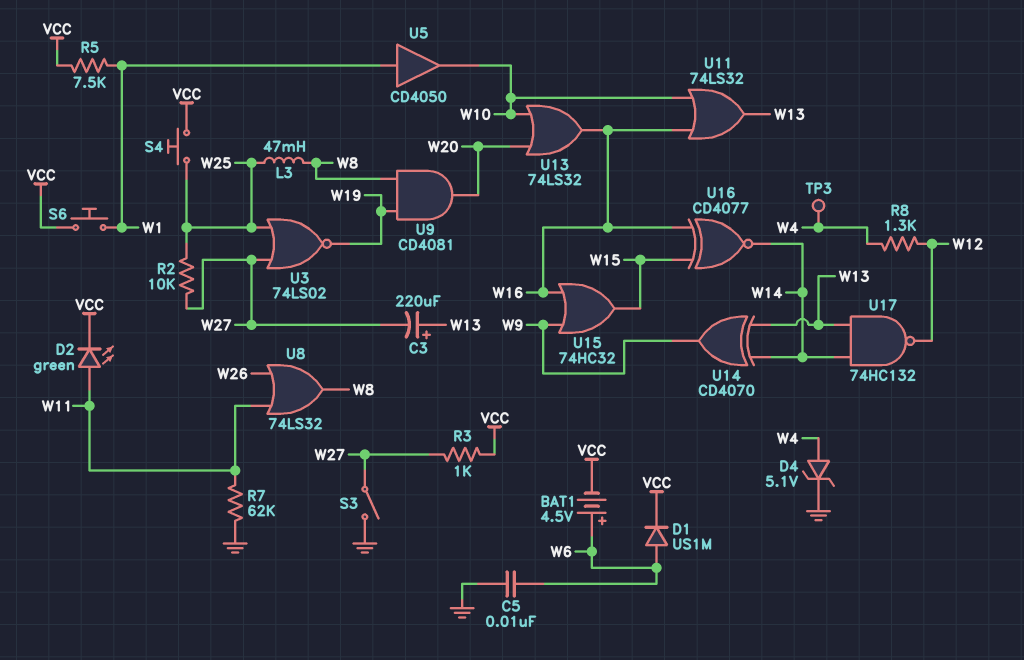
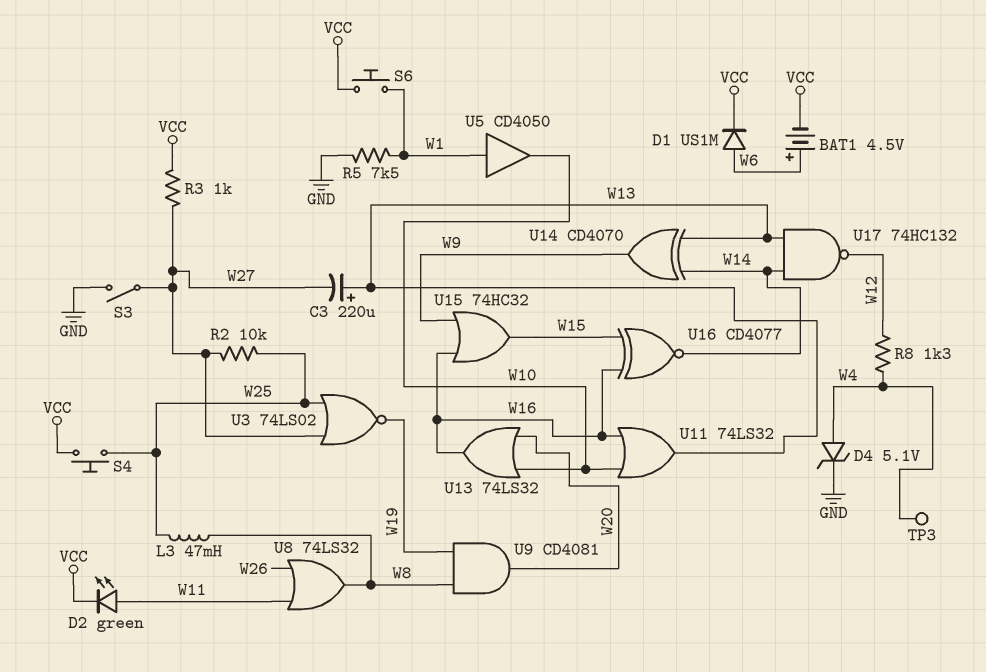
C5: 10nF (GND, W6) -> none
R5: 7.5k (VCC, W1) -> 7.5k (GND, W1)
R7: 62k (GND, W11) -> none

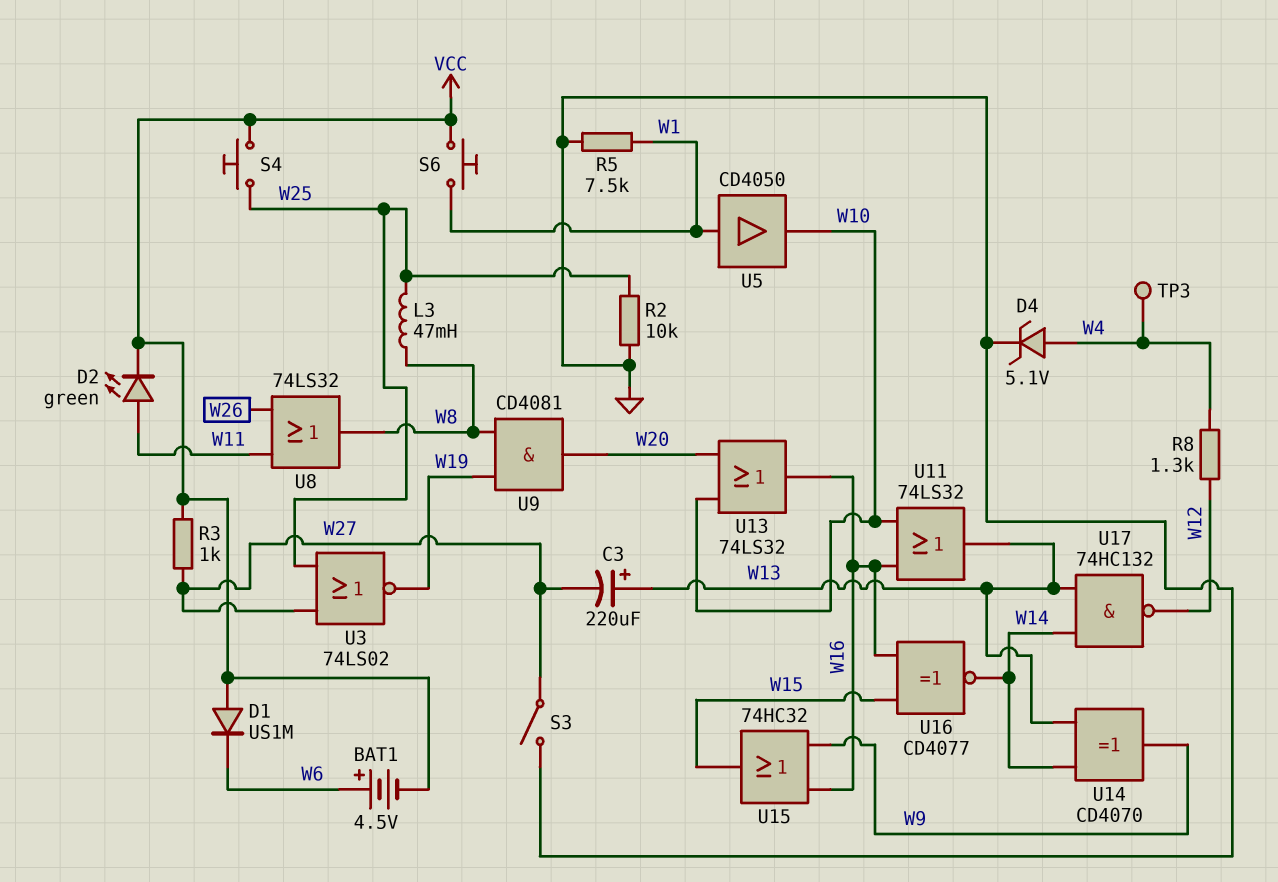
D1: diode US1M (A W6, K VCC) -> diode US1M (A VCC, K W6)
R2: 10k (W25, W27) -> 10k (GND, W25)

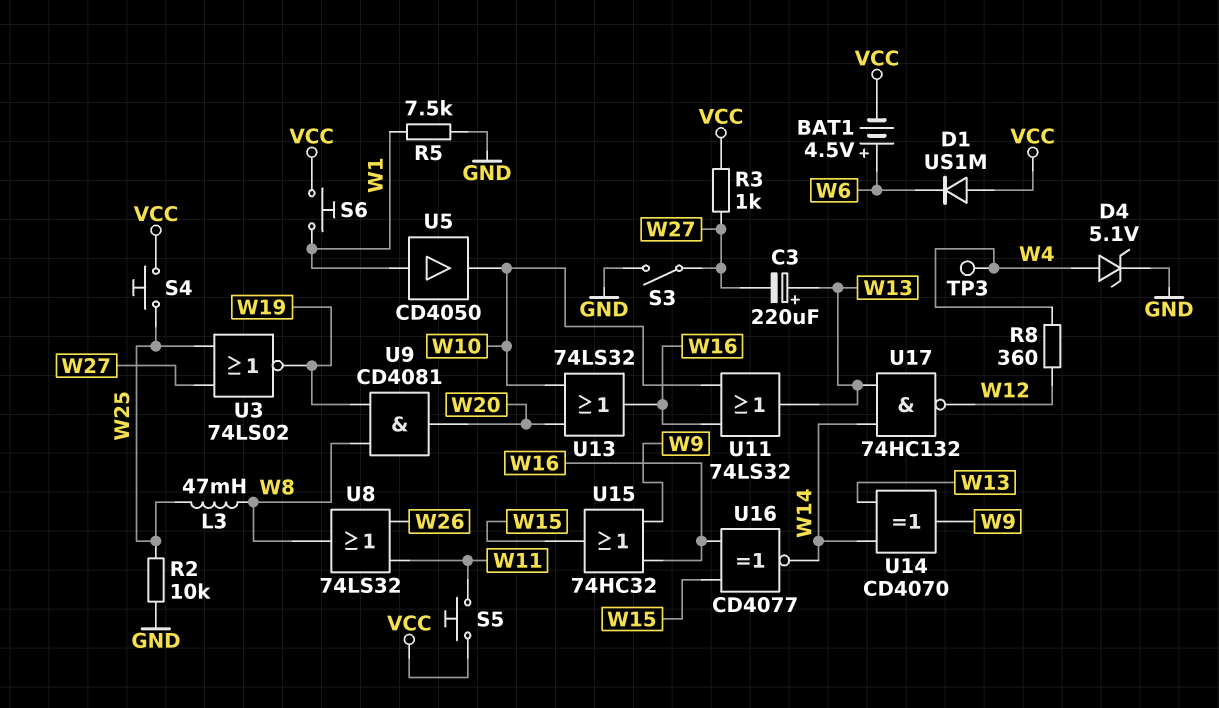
D2: LED green (A W11, K VCC) -> none
R8: 1.3k (W4, W12) -> 360 (W4, W12)
S5: none -> button (VCC, W11)

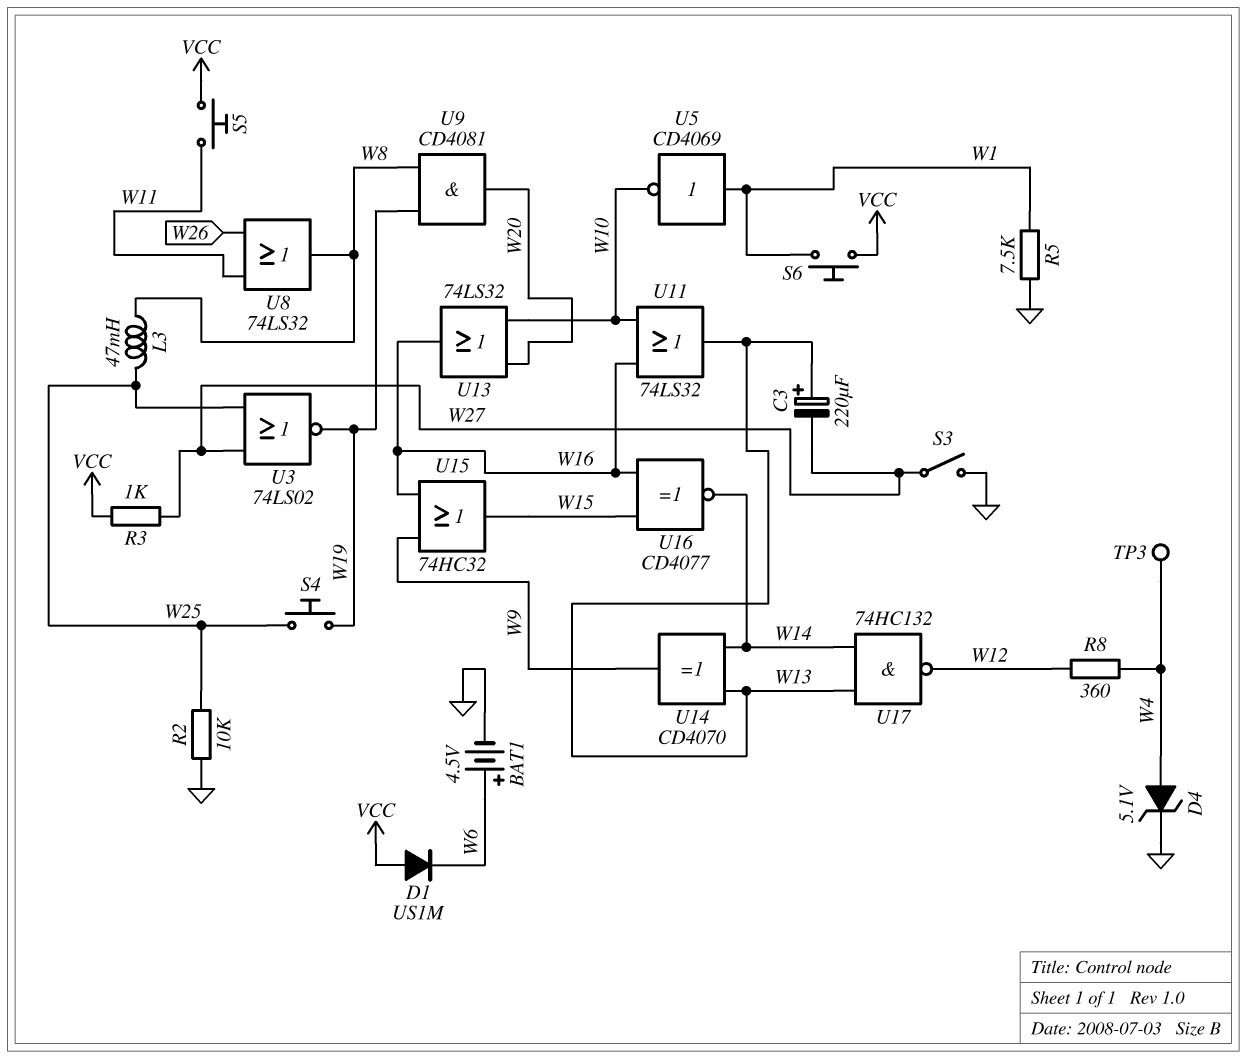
BAT1: 4.5V (plus W6, minus VCC) -> 4.5V (plus W6, minus GND)
S4: button (VCC, W25) -> button (W19, W25)
U5: buffer CD4050 (in W1, out W10) -> NOT CD4069 (in W1, out W10)

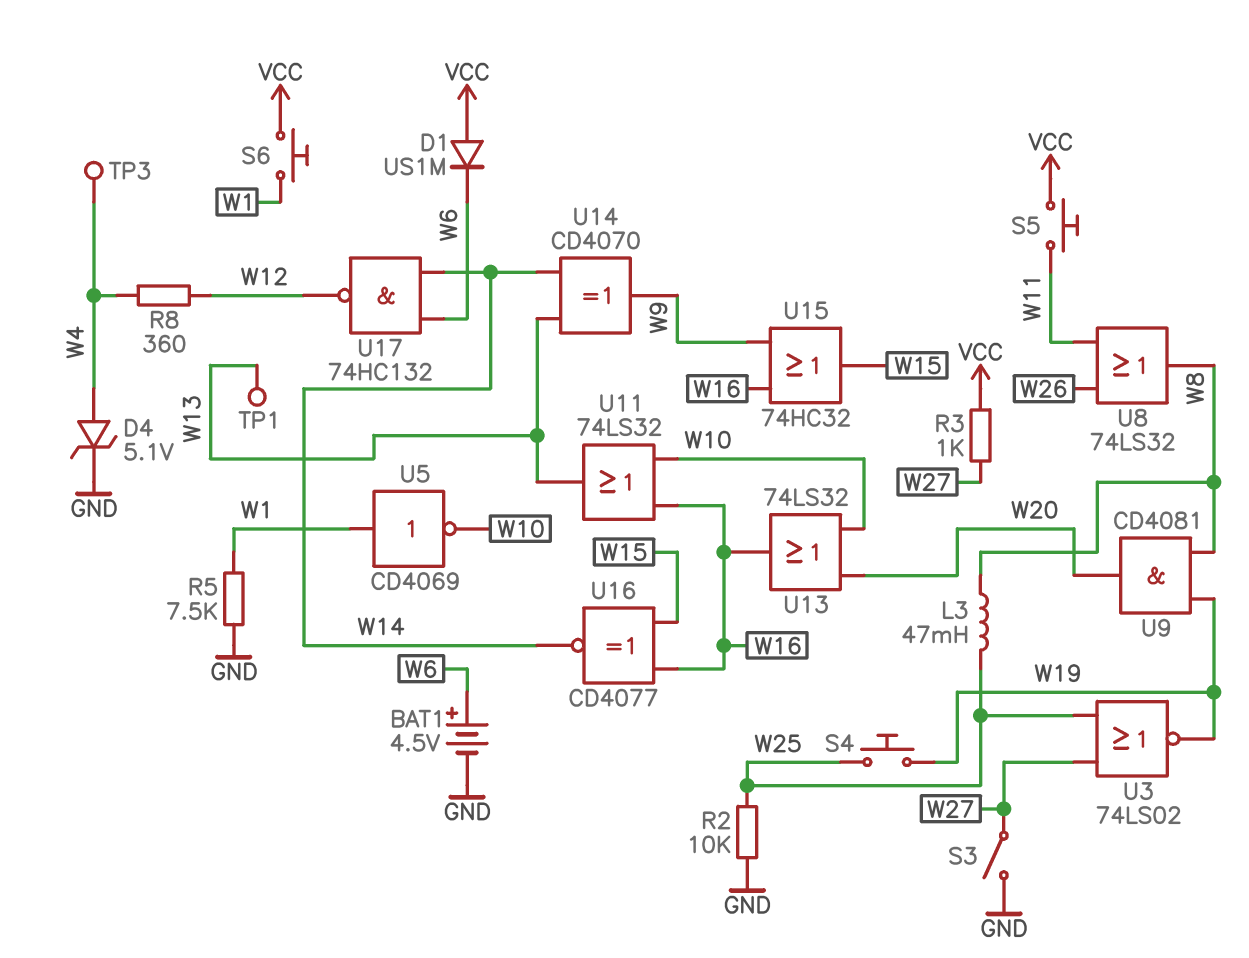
C3: 220uF (plus W13, minus W27) -> none
TP1: none -> test point (W13)
U17: NAND 74HC132 (in W13, in W14, out W12) -> NAND 74HC132 (in W6, in W14, out W12)

